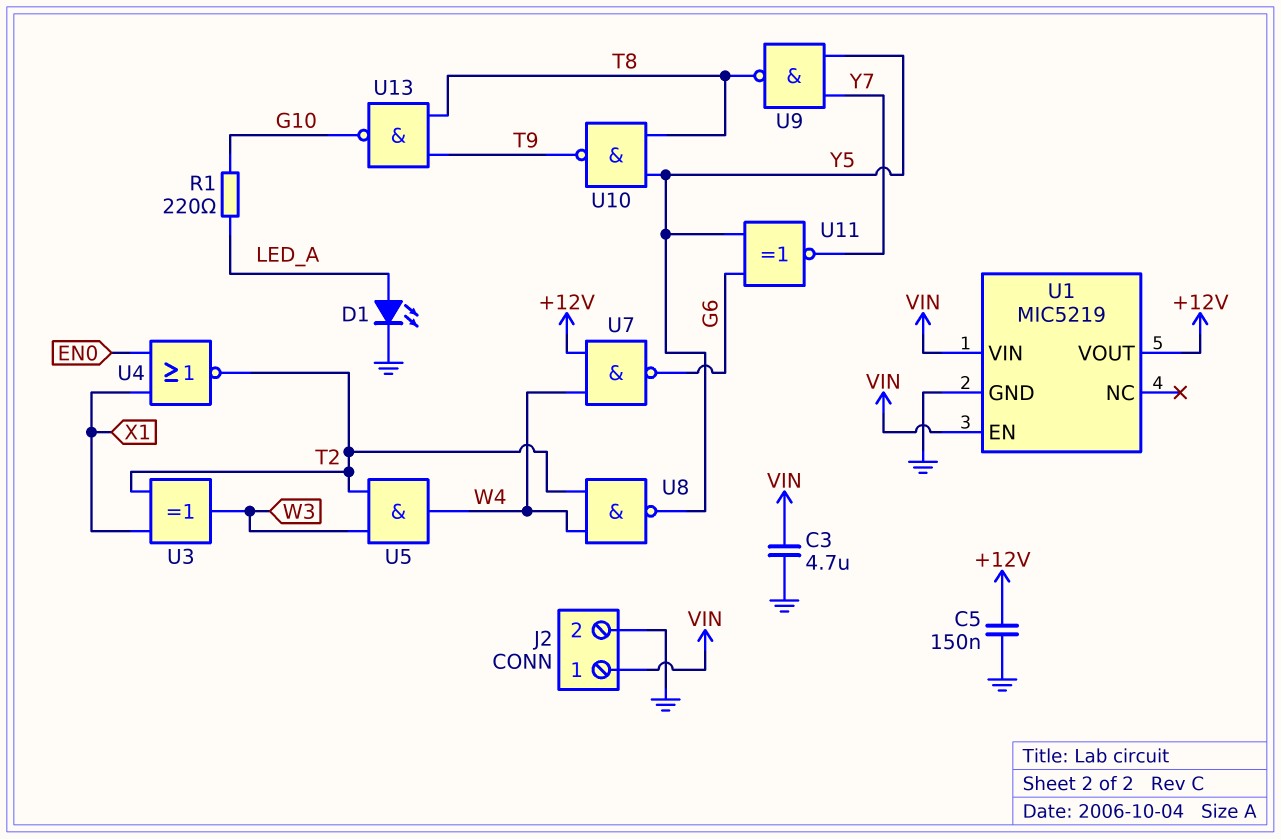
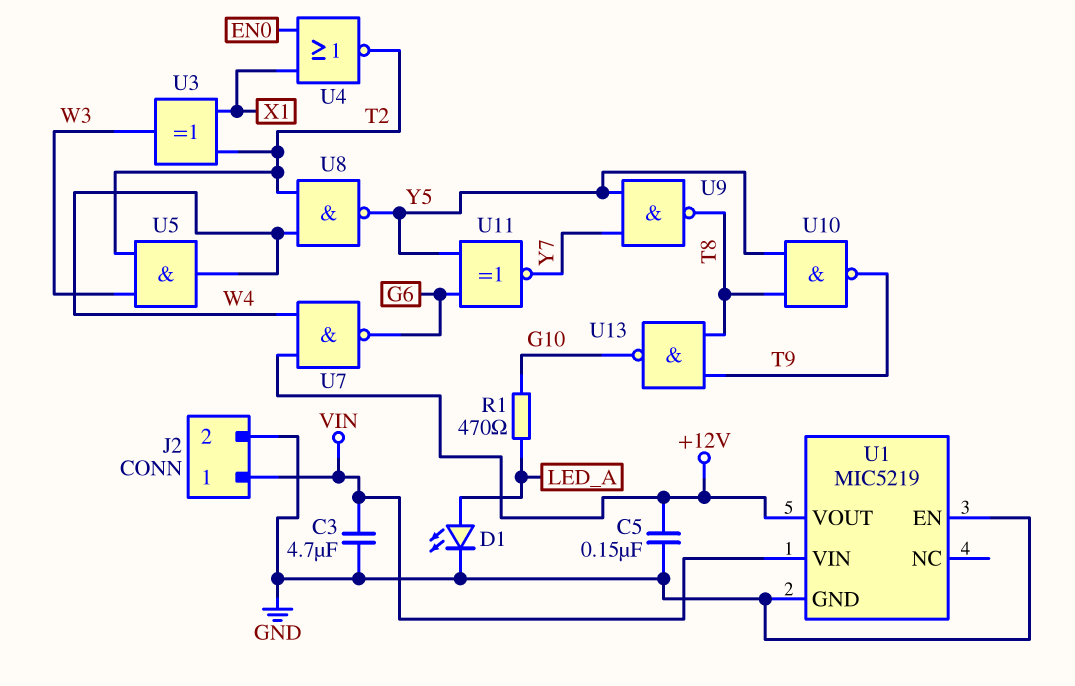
R1: 220 (G10, LED_A) -> 470 (G10, LED_A)
U1 pin EN: VIN -> GND

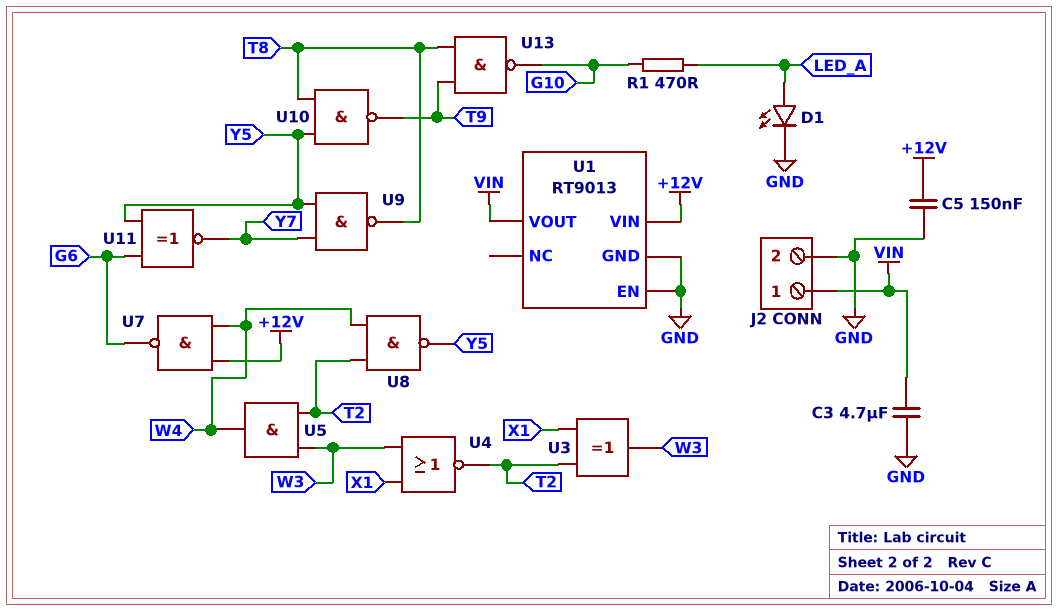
U1: MIC5219 -> RT9013
U1 pin VIN: VIN -> +12V
U1 pin VOUT: +12V -> VIN
U4: NOR (in EN0, in X1, out T2) -> NOR (in W3, in X1, out T2)

